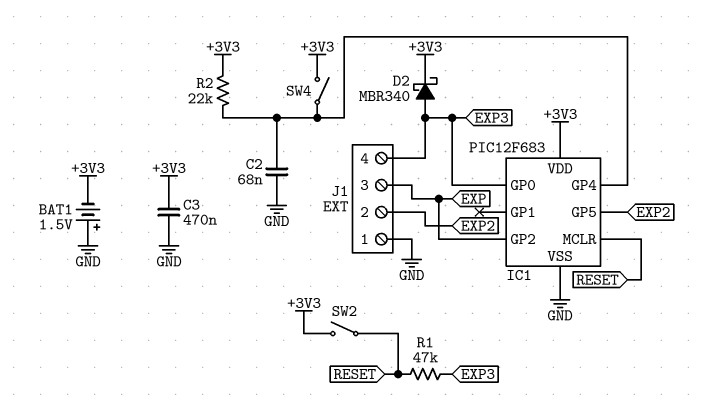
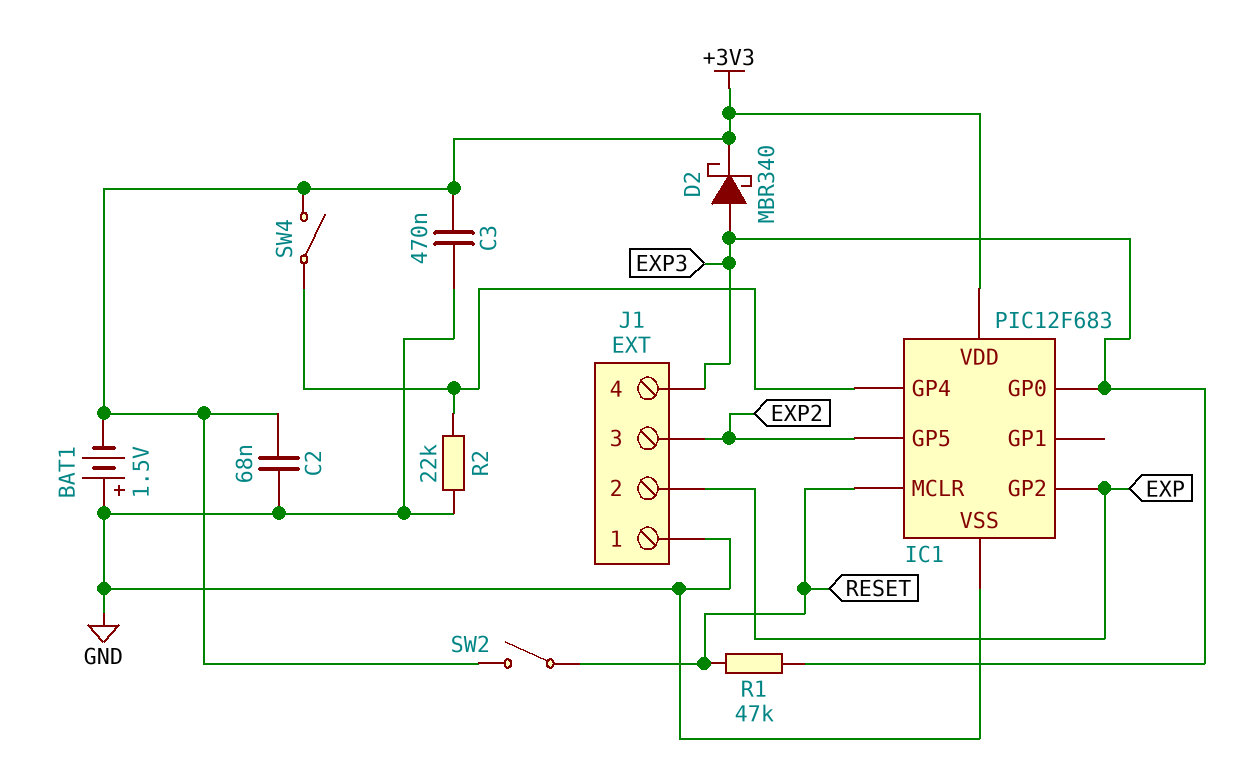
C2: 68nF (GND, IC1/GP4) -> 68nF (+3V3, GND)
J1 pin 2: EXP2 -> EXP
J1 pin 3: EXP -> EXP2
R2: 22k (+3V3, IC1/GP4) -> 22k (GND, IC1/GP4)

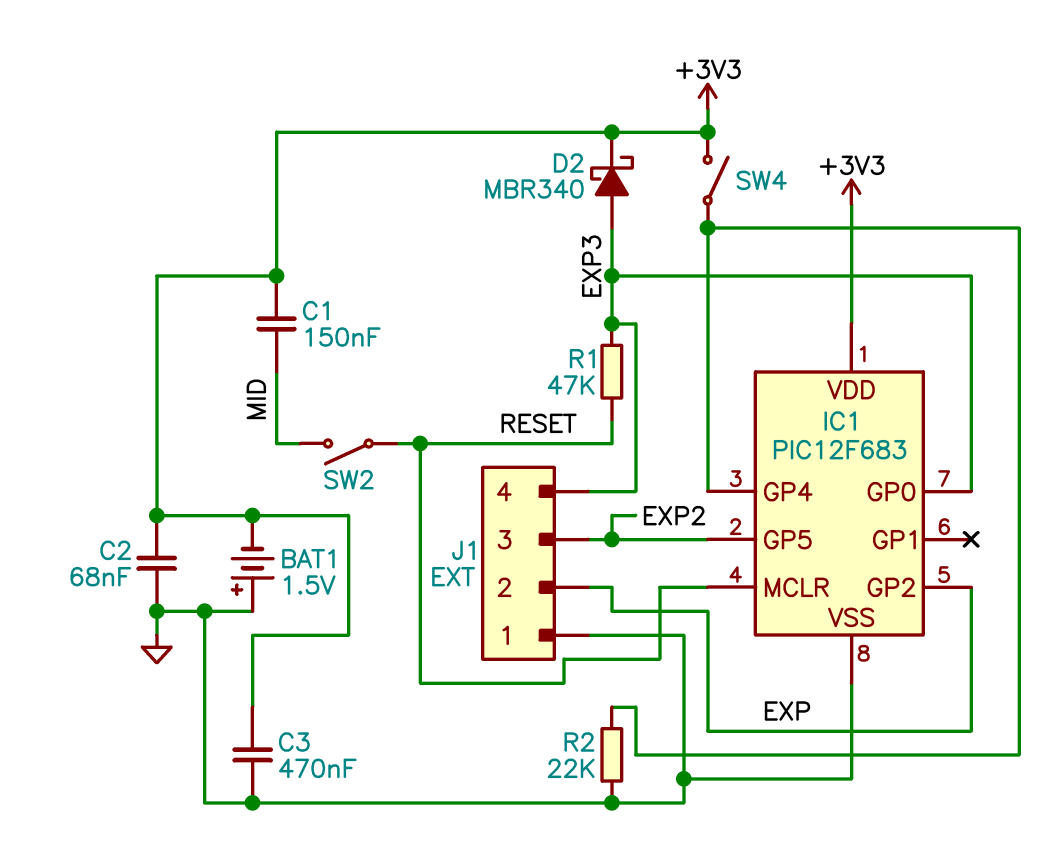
C1: none -> 150nF (+3V3, MID)
SW2: switch (+3V3, RESET) -> switch (MID, RESET)

